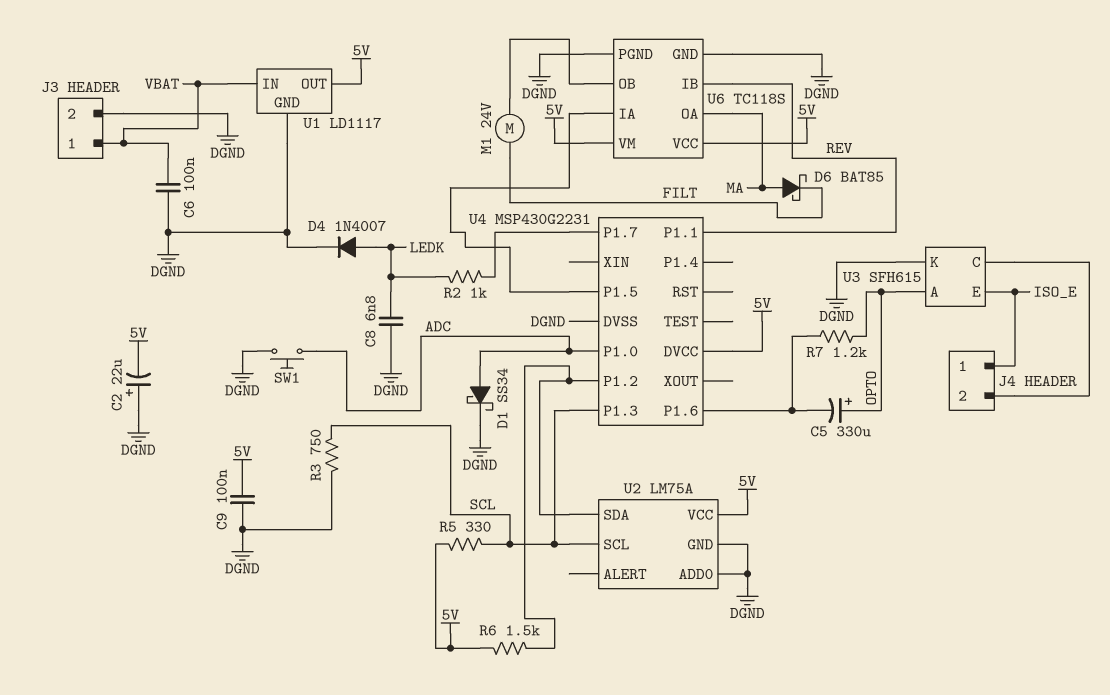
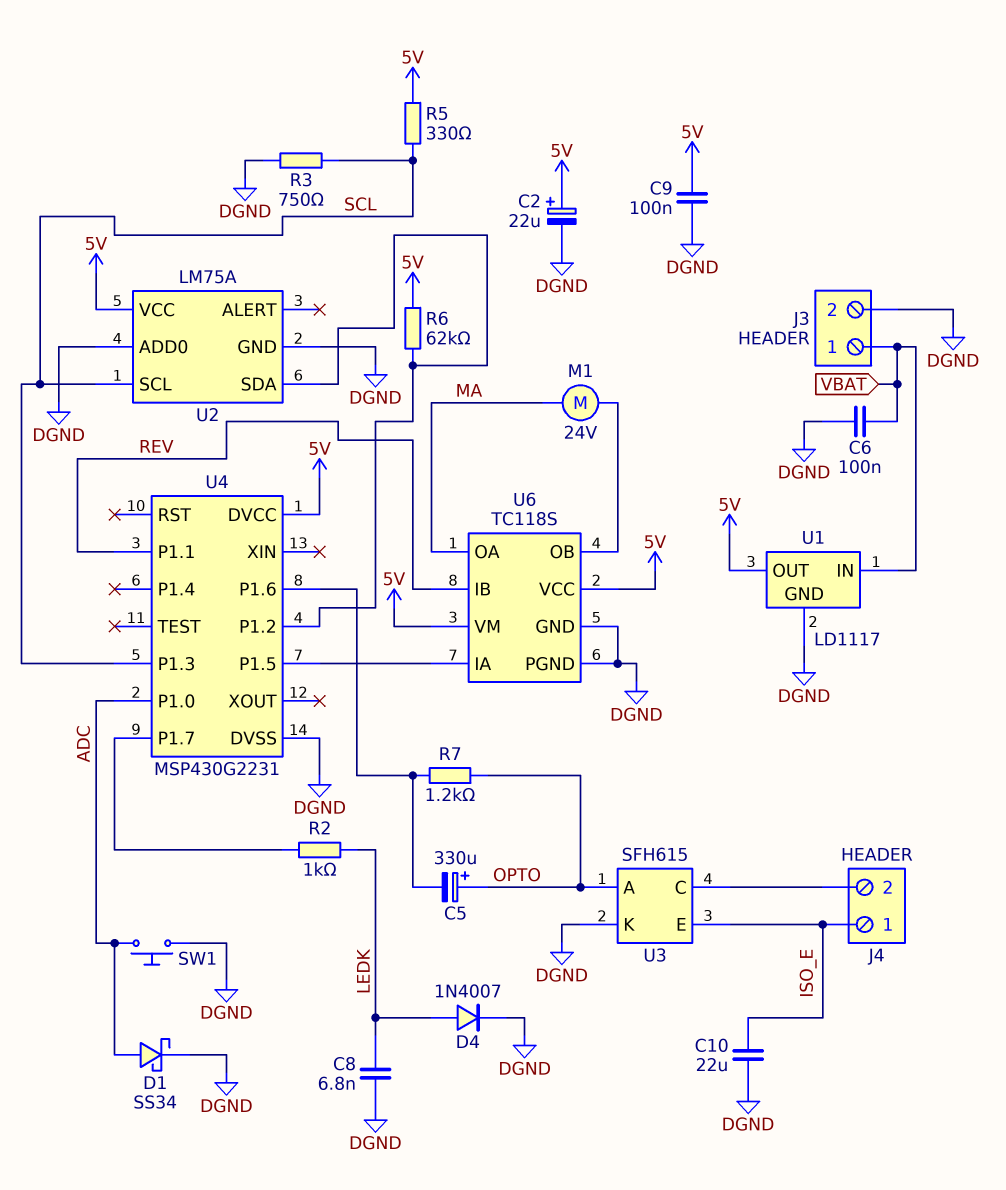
C2: 22uF (plus DGND, minus 5V) -> 22uF (plus 5V, minus DGND)
C10: none -> 22uF (DGND, ISO_E)
D6: schottky BAT85 (A MA, K FILT) -> none
M1: motor 24V (FILT, U6/OB) -> motor 24V (MA, U6/OB)
R6: 1.5k (5V, U2/SDA) -> 62k (5V, U2/SDA)

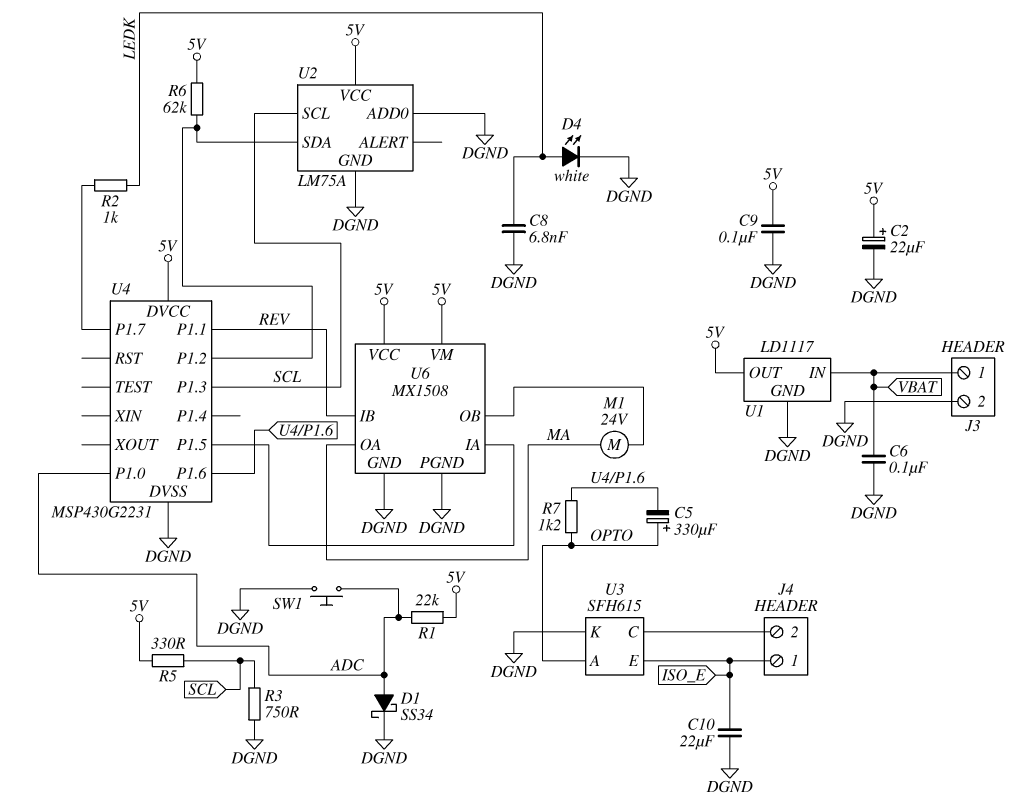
D4: diode 1N4007 (A LEDK, K DGND) -> LED white (A LEDK, K DGND)
R1: none -> 22k (5V, ADC)
U6: TC118S -> MX1508

